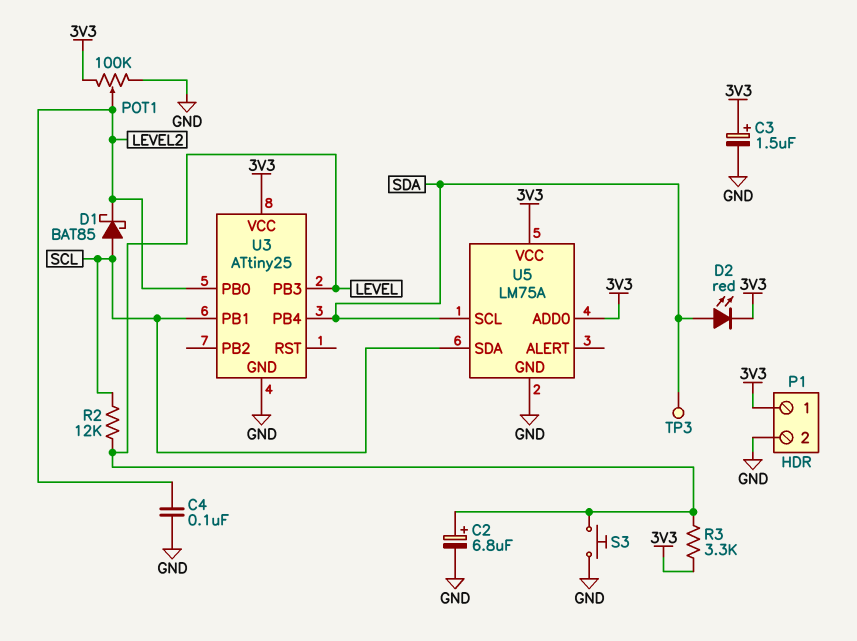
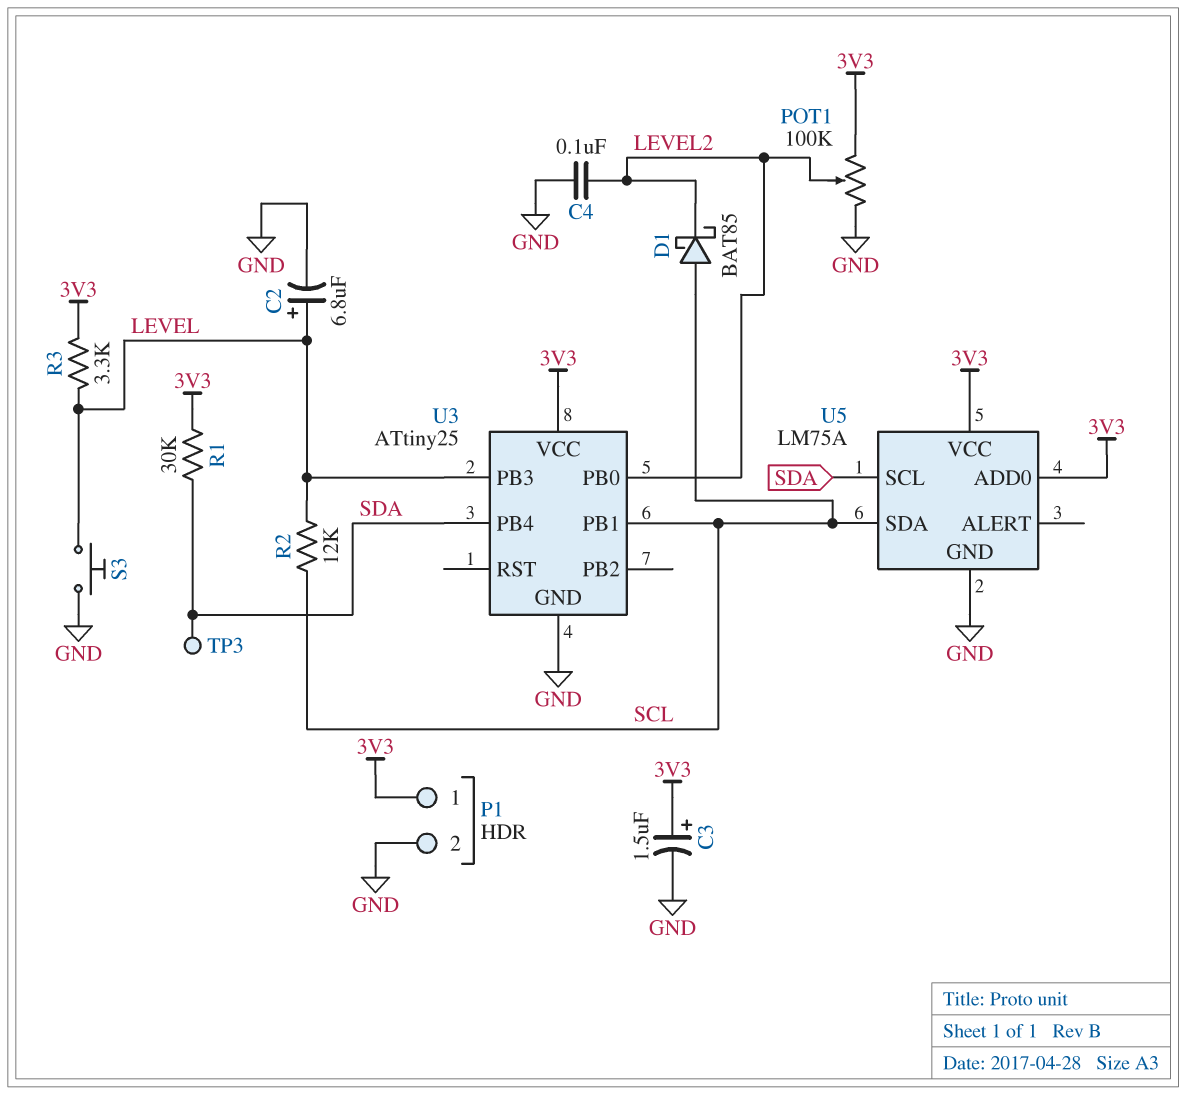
D2: LED red (A SDA, K 3V3) -> none
R1: none -> 30k (3V3, SDA)

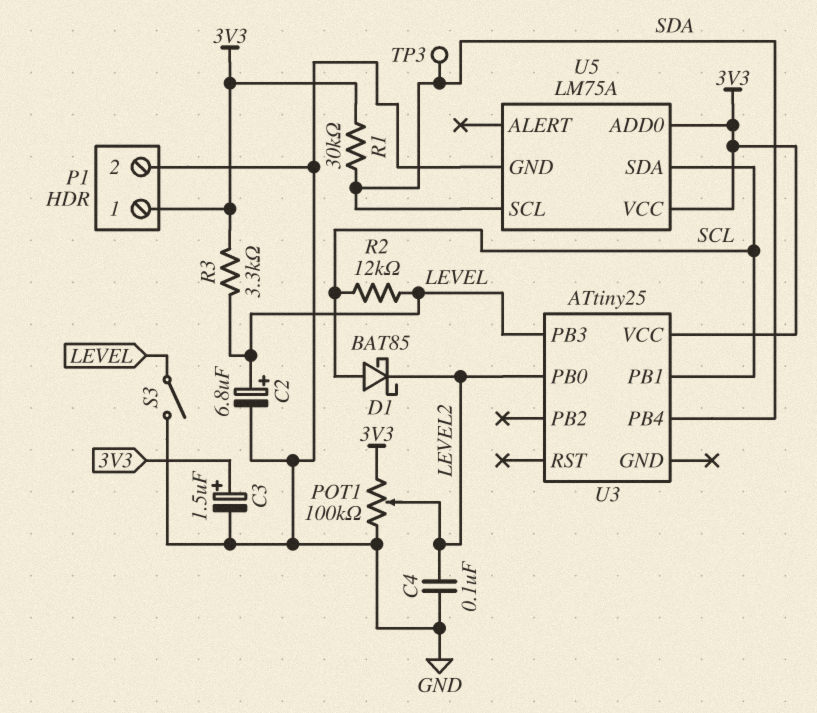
S3: button (GND, LEVEL) -> switch (GND, LEVEL)
U3 pin GND: GND -> none

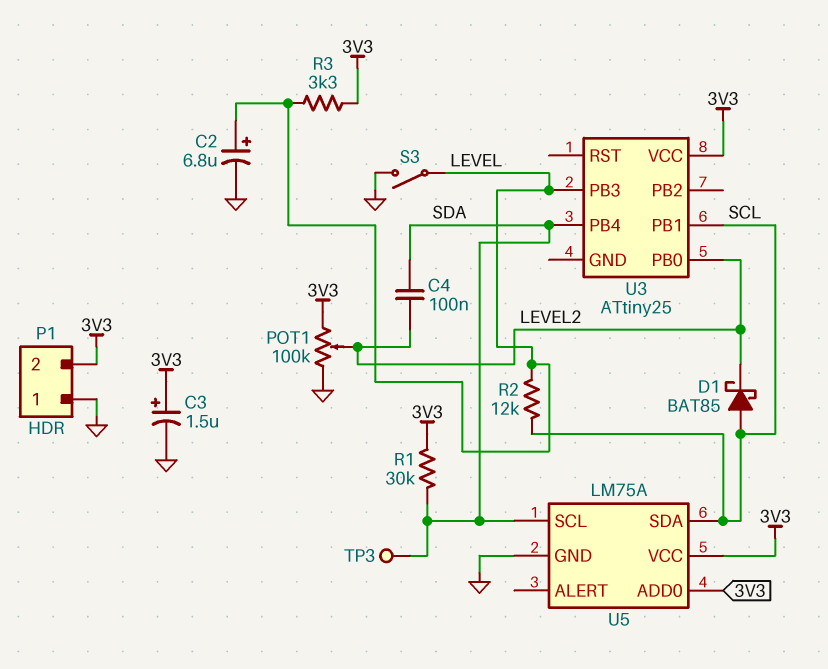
C4: 100nF (GND, LEVEL2) -> 100nF (LEVEL2, SDA)
P1 pin 1: 3V3 -> GND
P1 pin 2: GND -> 3V3

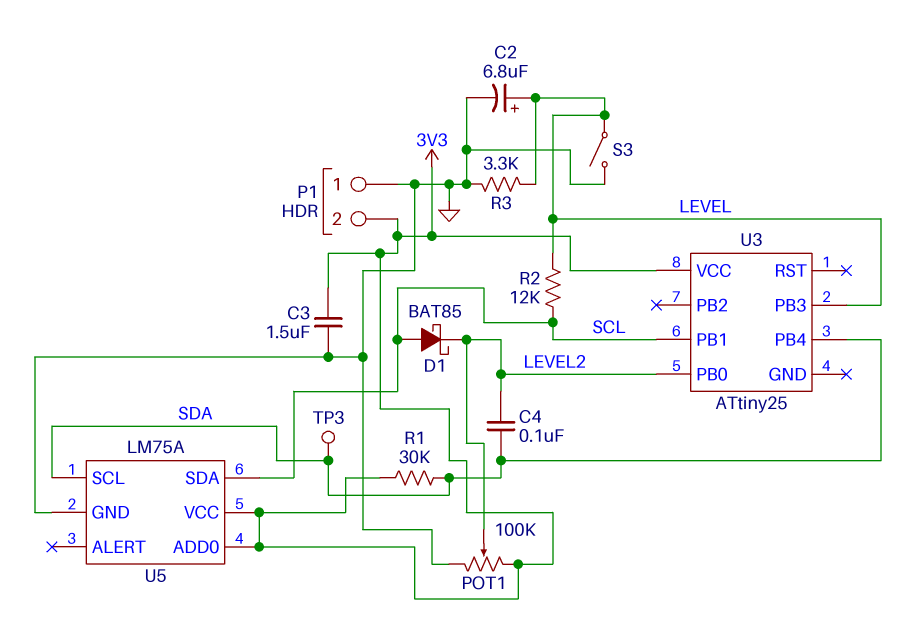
C3: 1.5uF (plus 3V3, minus GND) -> 1.5uF (3V3, GND)
R3: 3.3k (3V3, LEVEL) -> 3.3k (GND, LEVEL)

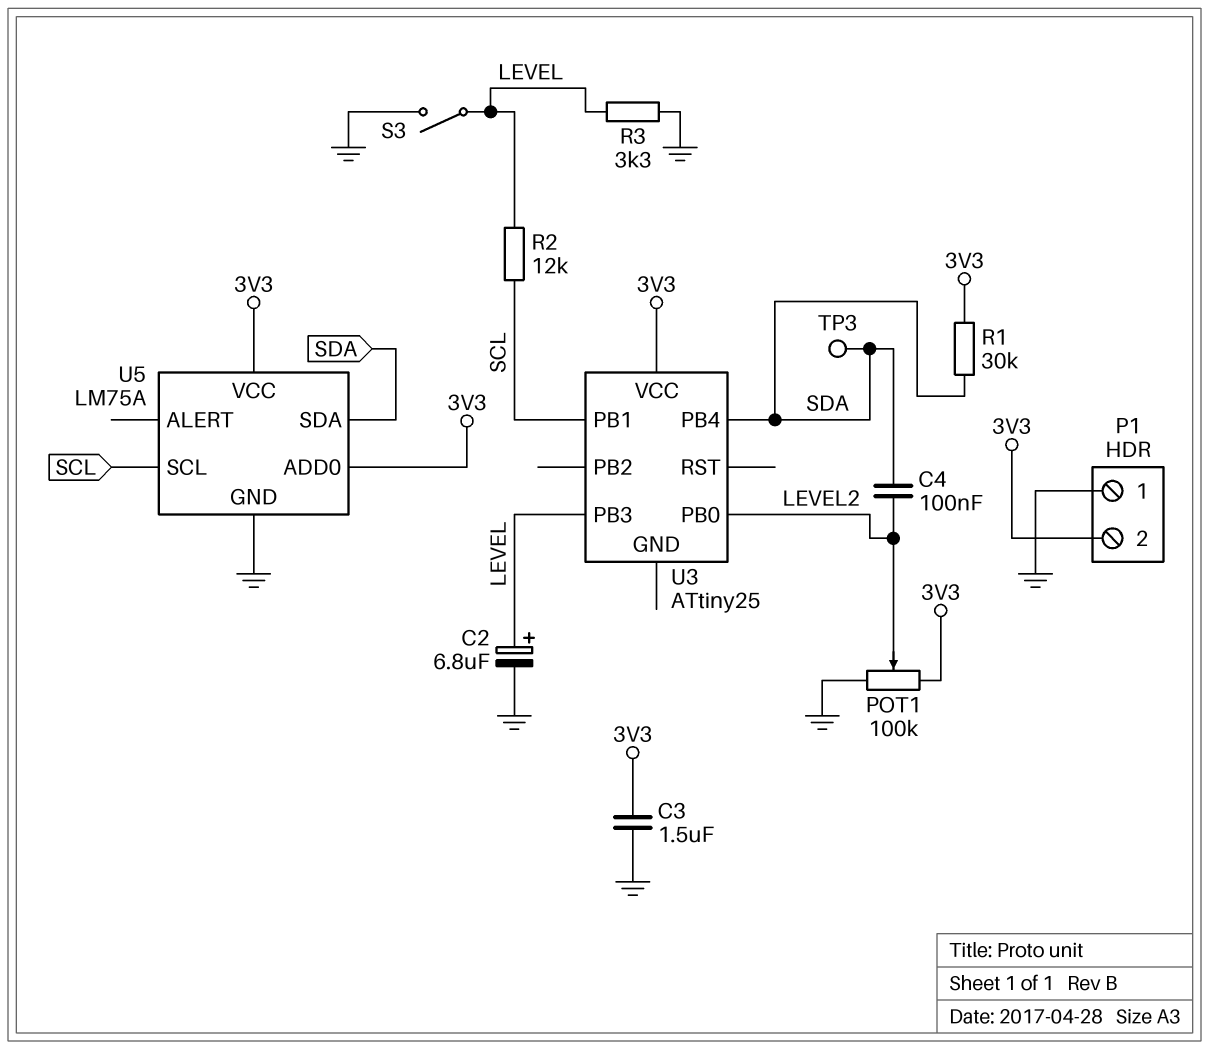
D1: schottky BAT85 (A SCL, K LEVEL2) -> none
U5 pin SCL: SDA -> SCL
U5 pin SDA: SCL -> SDA

